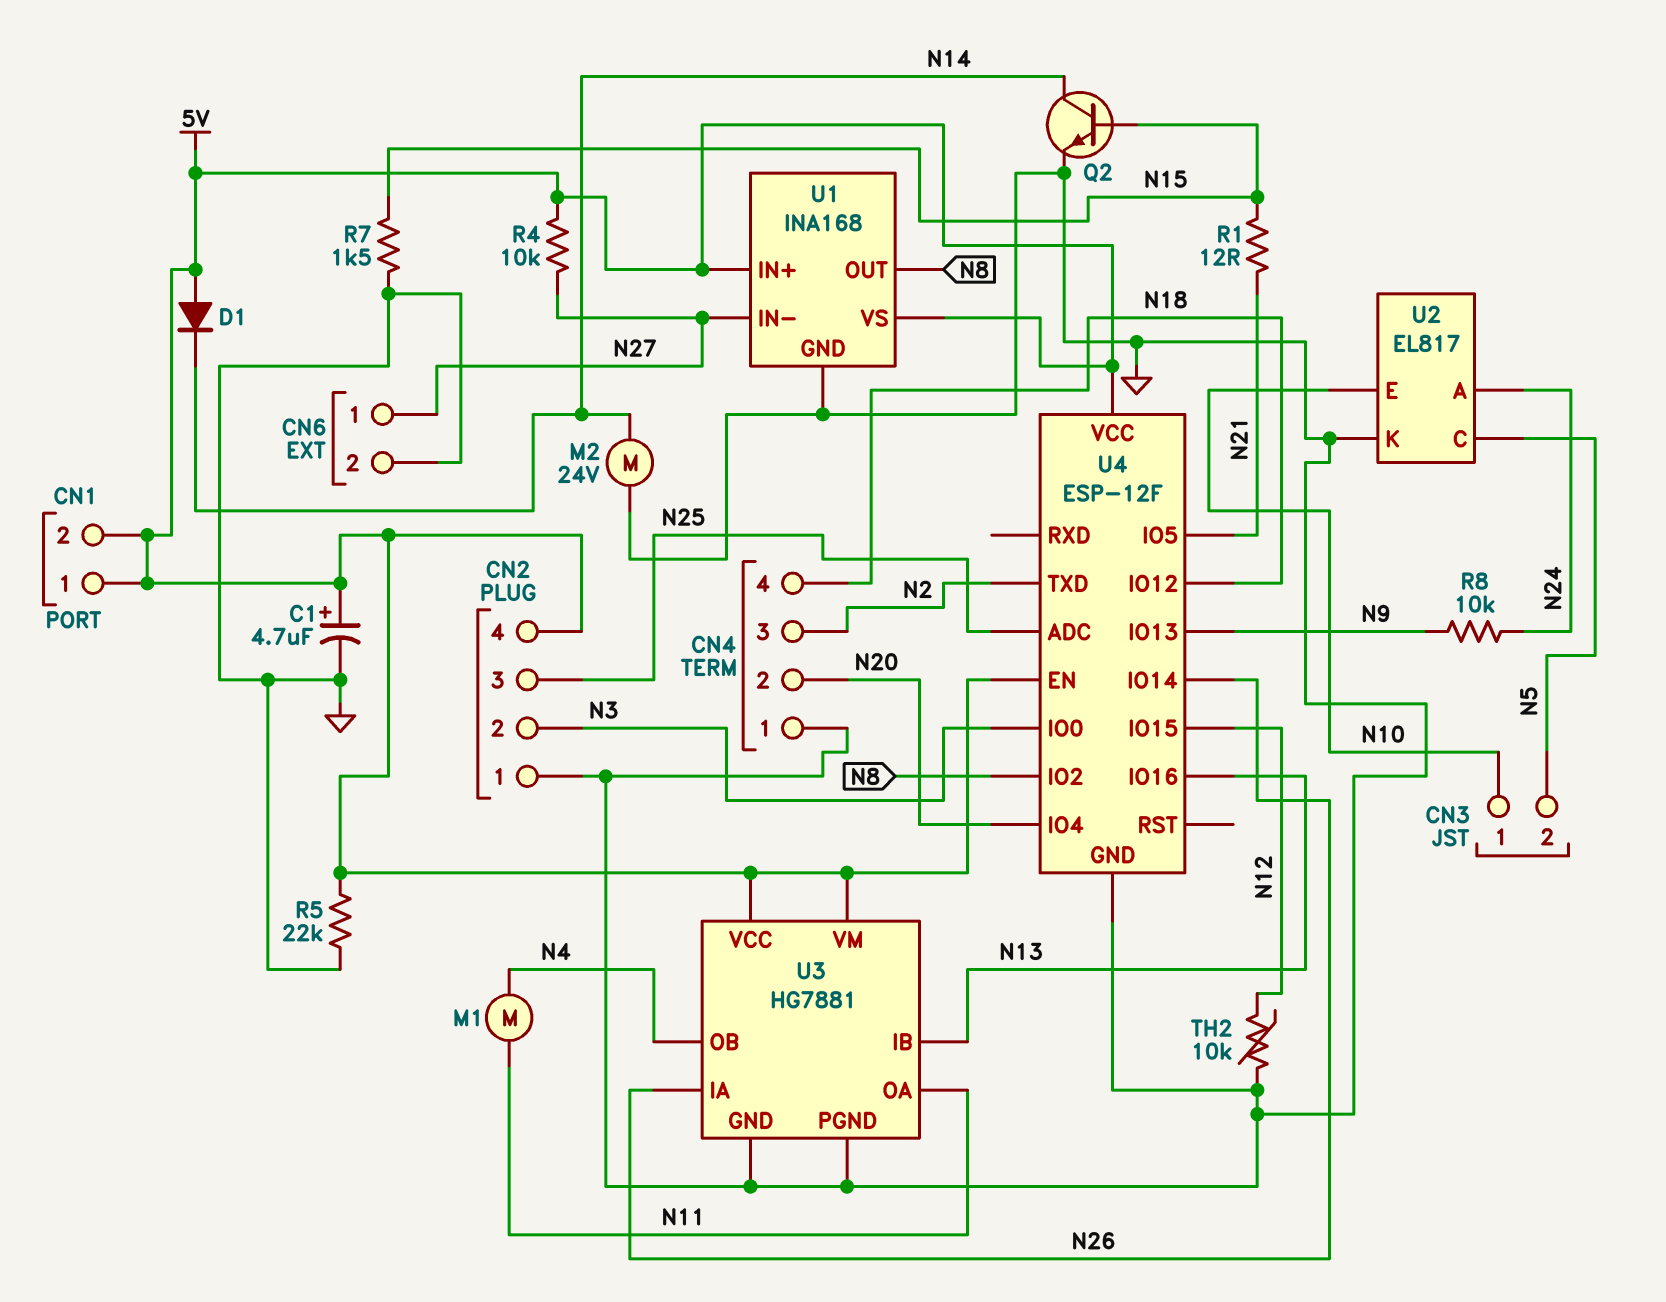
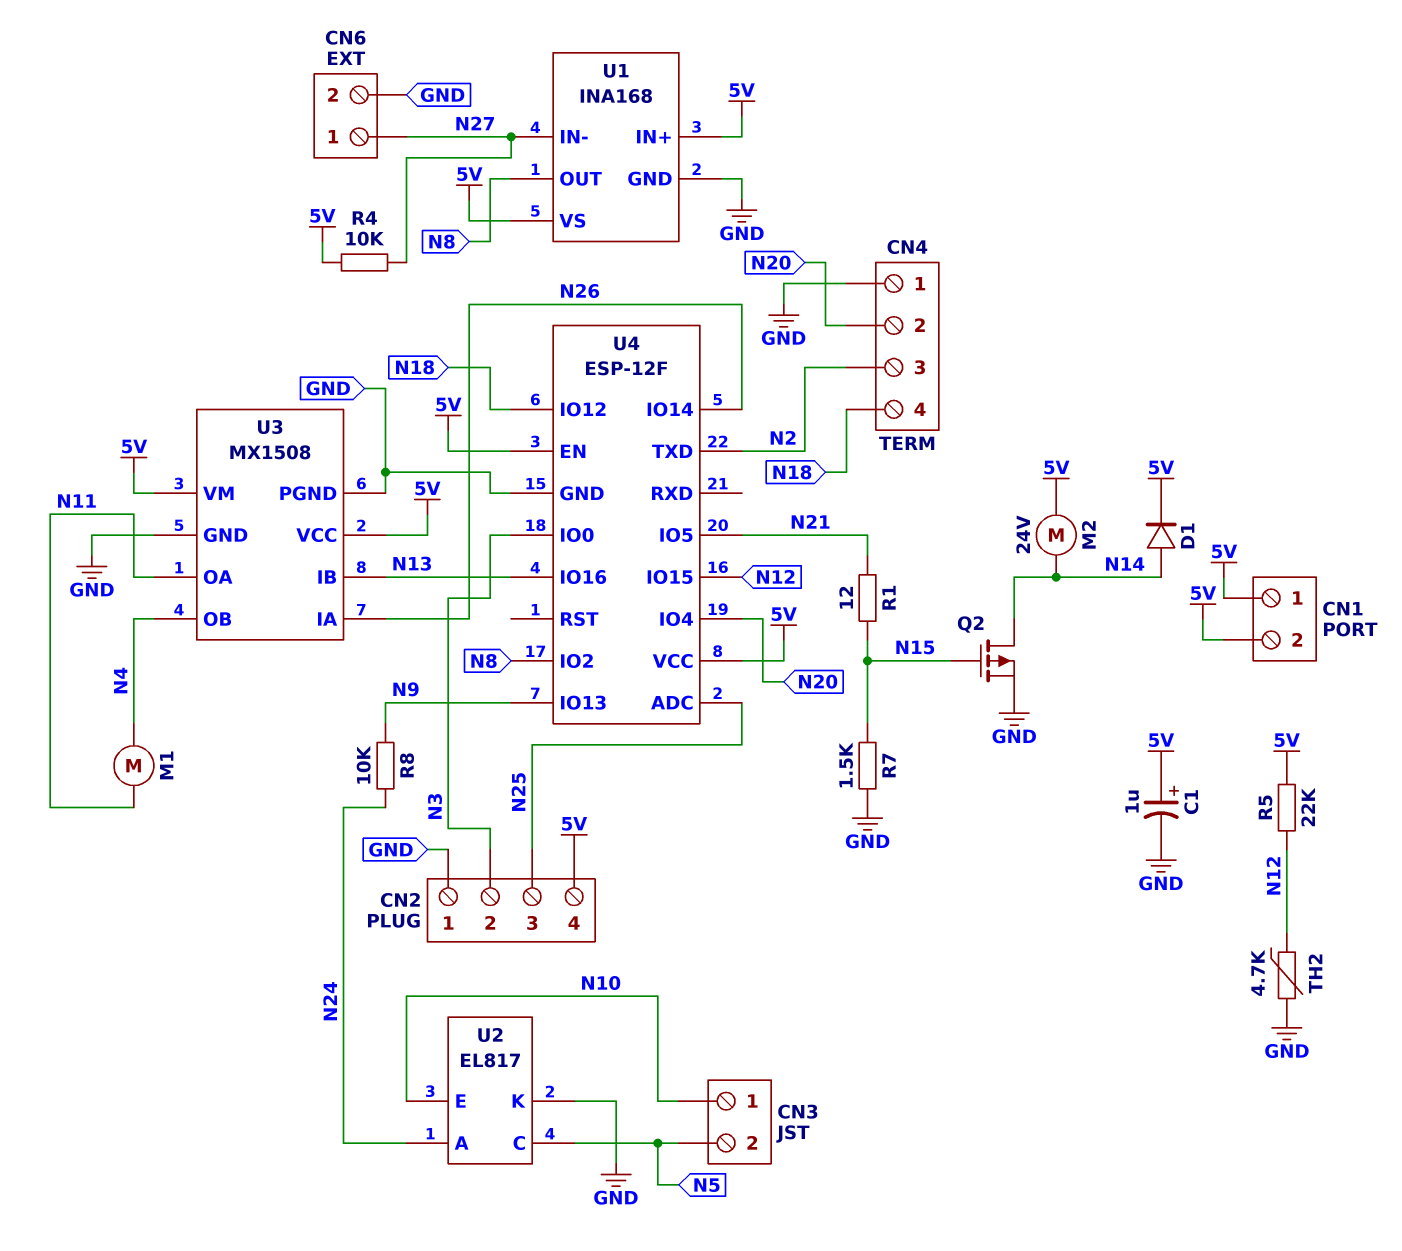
C1: 4.7uF (plus 5V, minus GND) -> 1uF (plus 5V, minus GND)
D1: diode (A 5V, K N14) -> diode (A N14, K 5V)
M2: motor 24V (GND, N14) -> motor 24V (5V, N14)
Q2: NPN (B N15, C N14, E GND) -> PMOS (G N15, D N14, S GND)
R5: 22k (5V, GND) -> 22k (5V, N12)
TH2: 10k (GND, N12) -> 4.7k (GND, N12)
U3: HG7881 -> MX1508

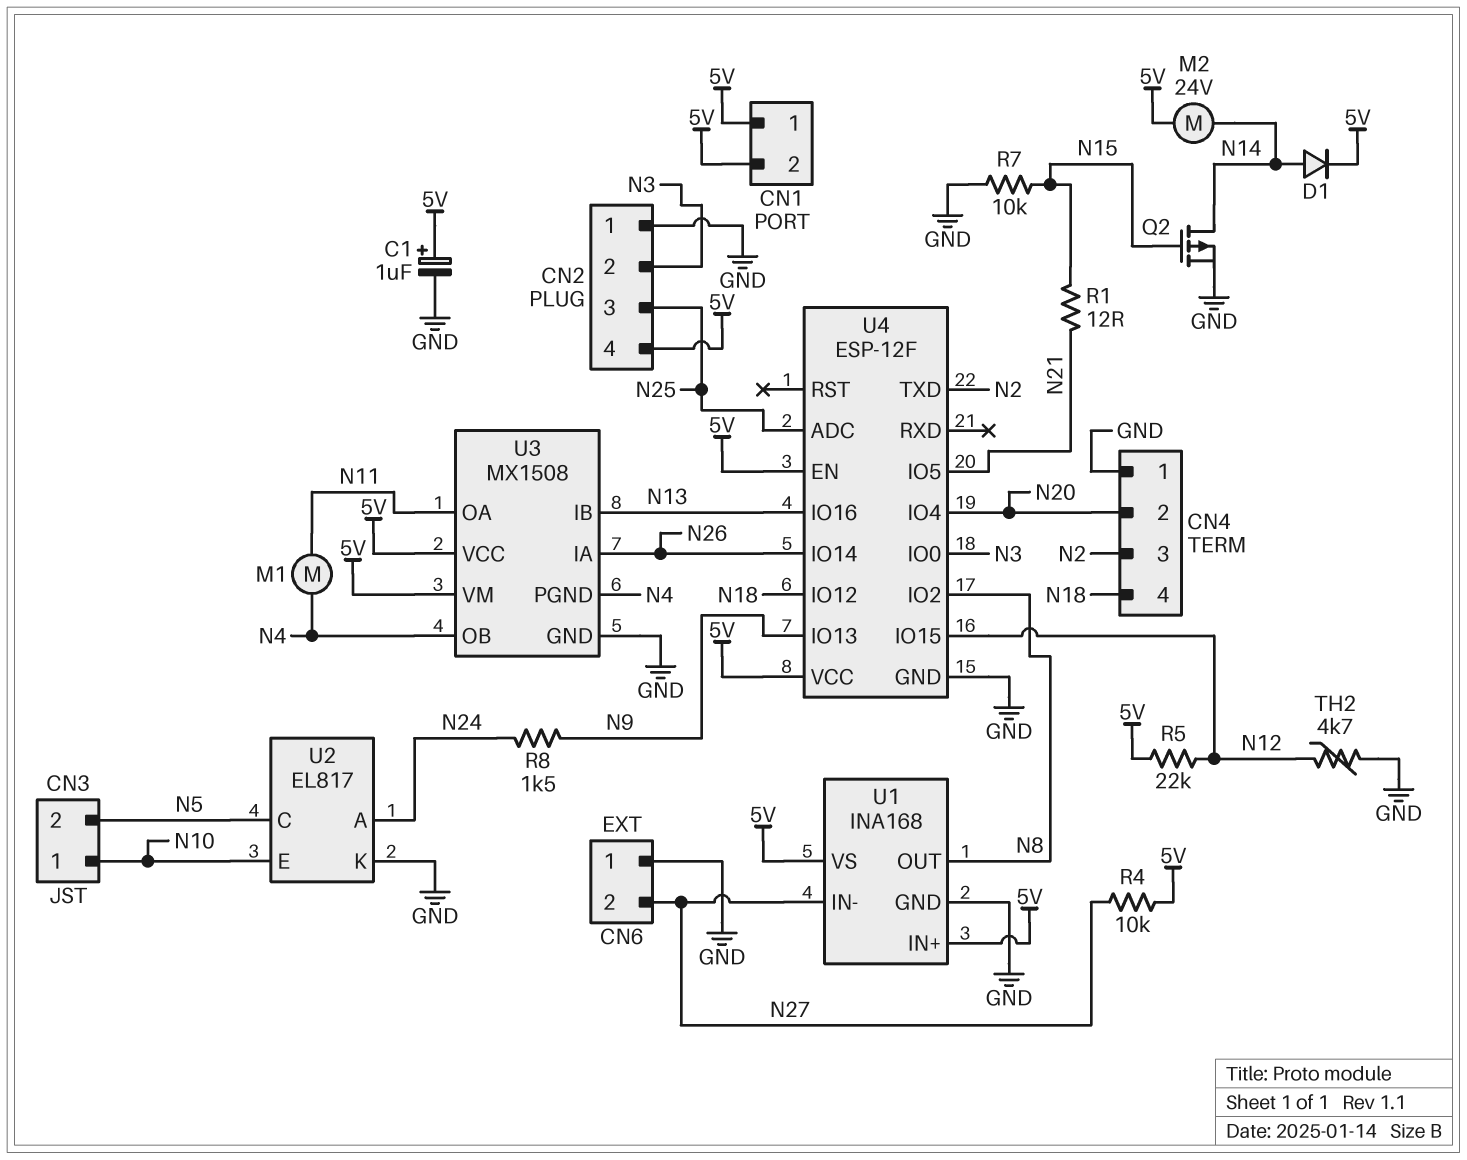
CN6 pin 1: N27 -> GND
CN6 pin 2: GND -> N27
R7: 1.5k (GND, N15) -> 10k (GND, N15)
R8: 10k (N9, N24) -> 1.5k (N9, N24)
U3 pin PGND: GND -> N4

